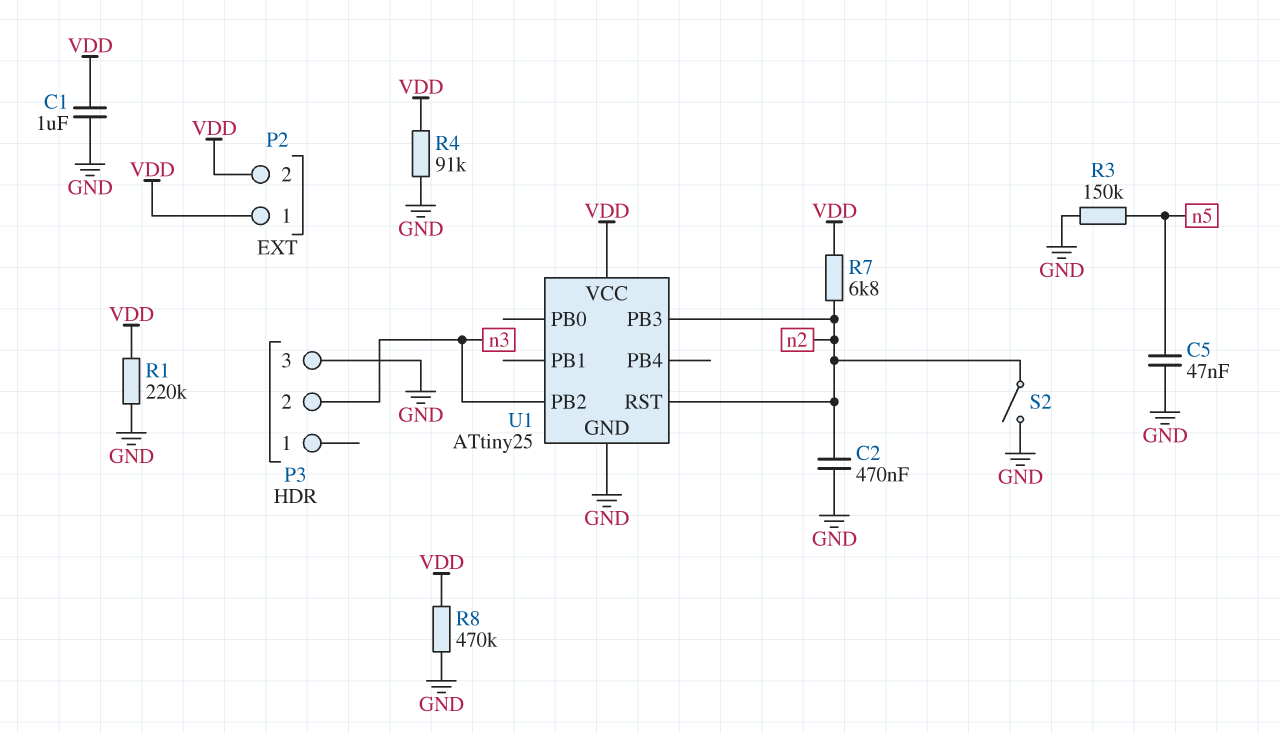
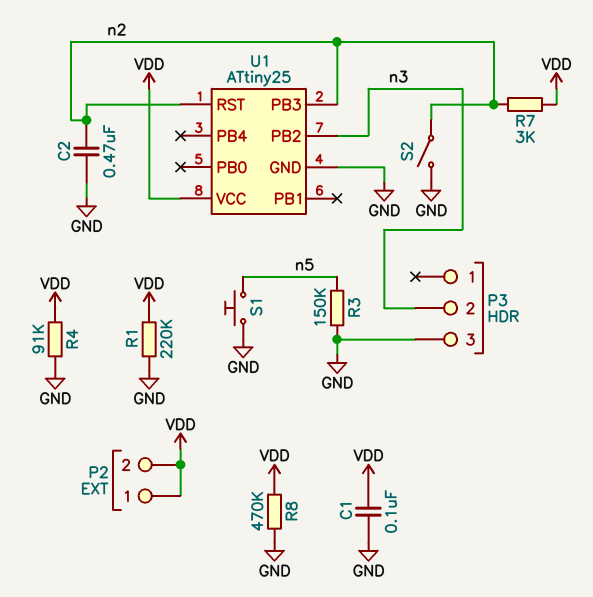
C1: 1uF (GND, VDD) -> 100nF (GND, VDD)
C5: 47nF (GND, n5) -> none
R7: 6.8k (VDD, n2) -> 3k (VDD, n2)
S1: none -> button (GND, n5)

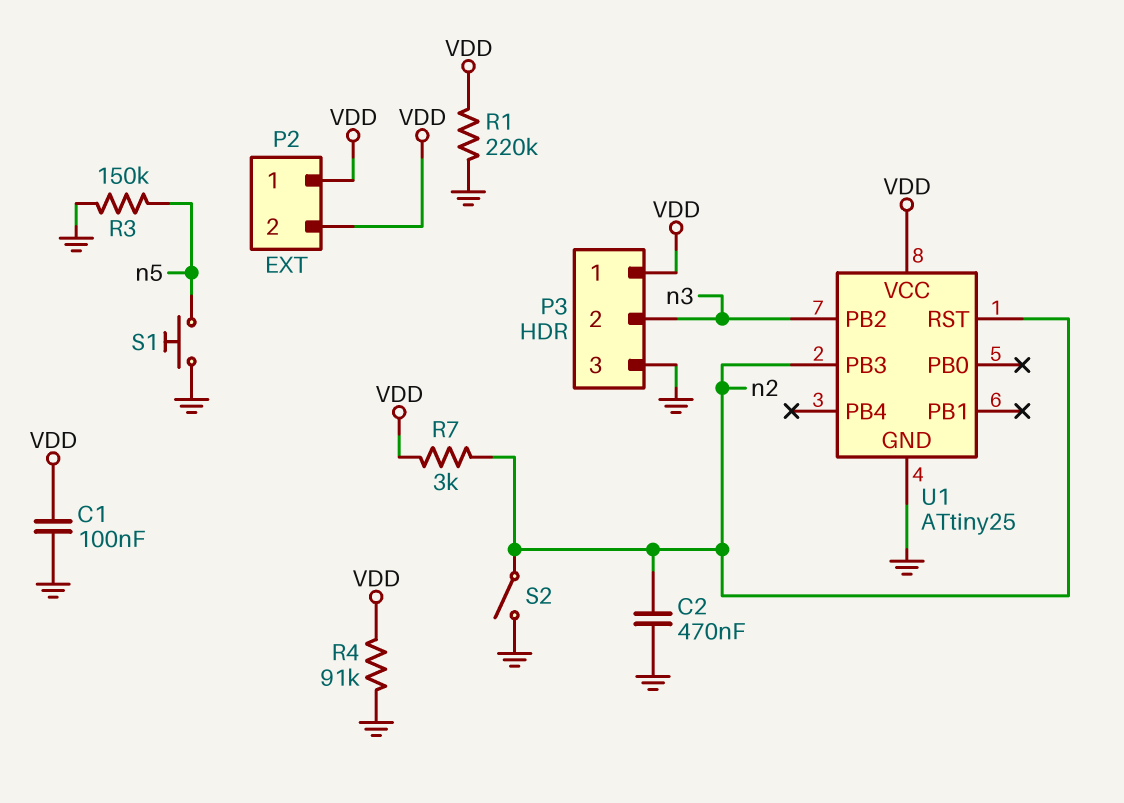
P3 pin 1: none -> VDD
R8: 470k (GND, VDD) -> none

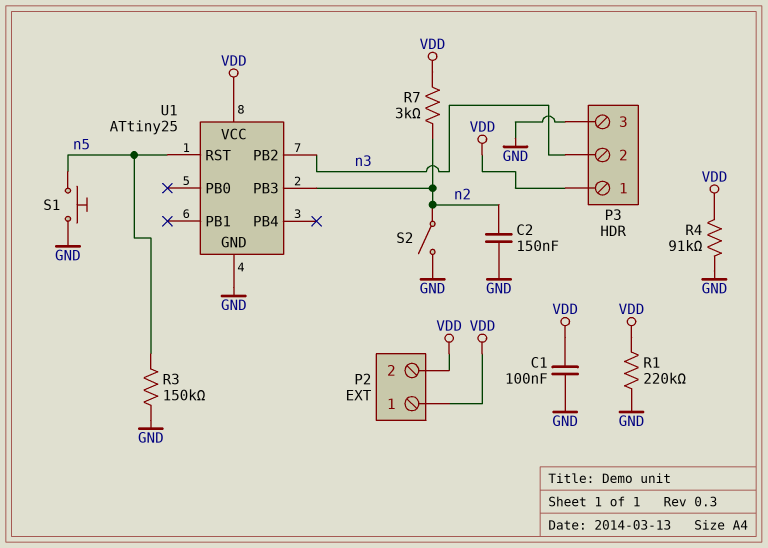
C2: 470nF (GND, n2) -> 150nF (GND, n2)
U1 pin RST: n2 -> n5

